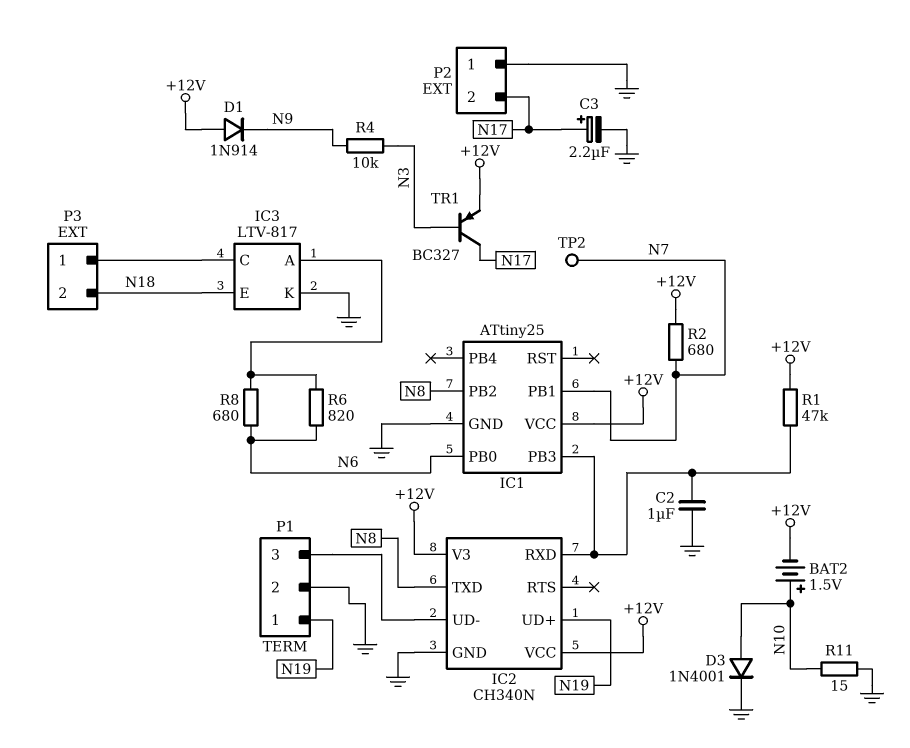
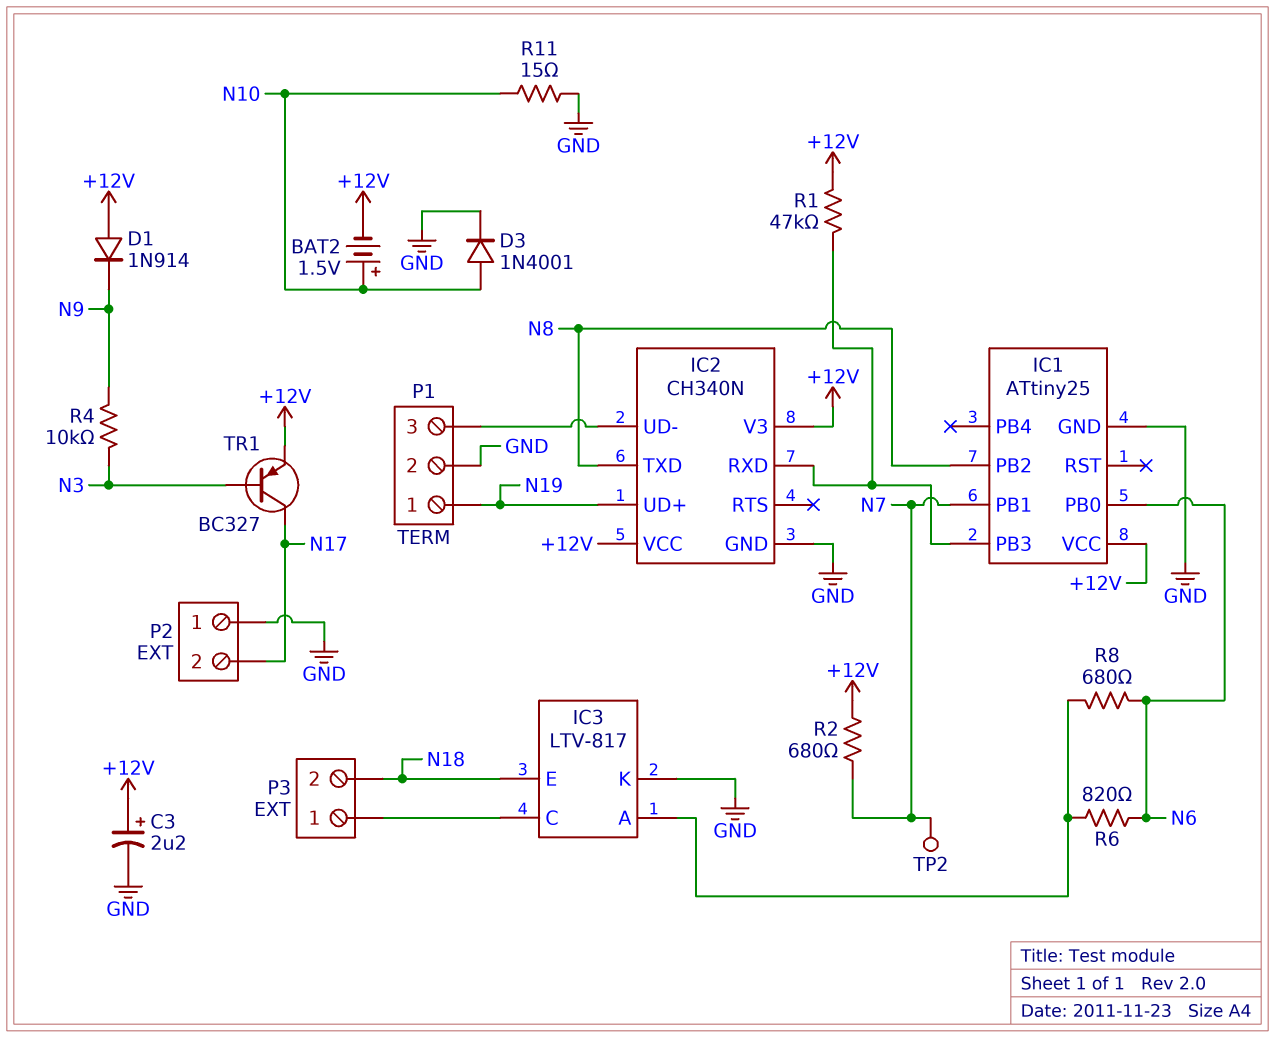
C2: 1uF (GND, IC1/PB3) -> none
C3: 2.2uF (plus N17, minus GND) -> 2.2uF (plus +12V, minus GND)

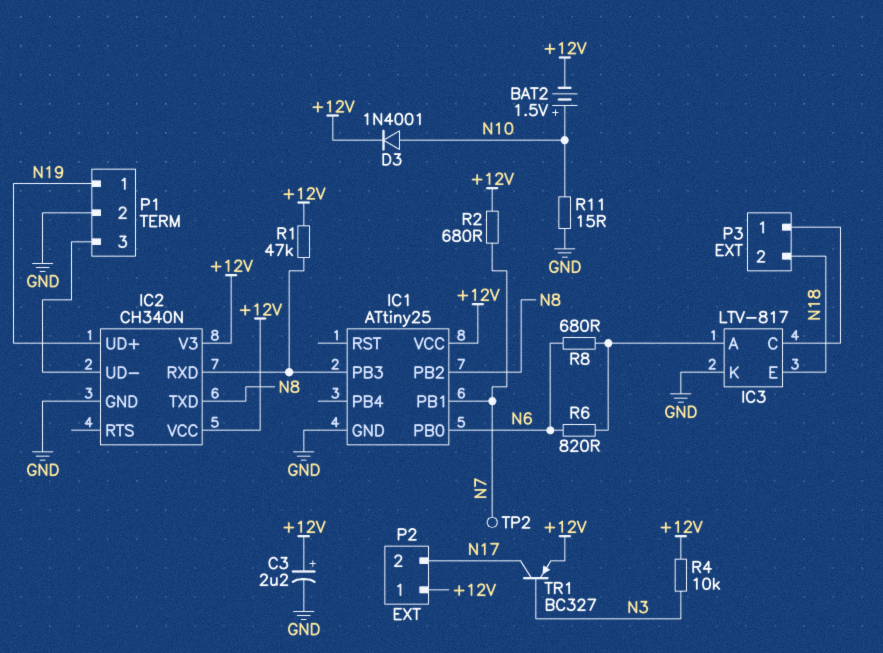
D1: diode 1N914 (A +12V, K N9) -> none
D3: diode 1N4001 (A N10, K GND) -> diode 1N4001 (A N10, K +12V)
P2 pin 1: GND -> +12V
R4: 10k (N3, N9) -> 10k (+12V, N3)

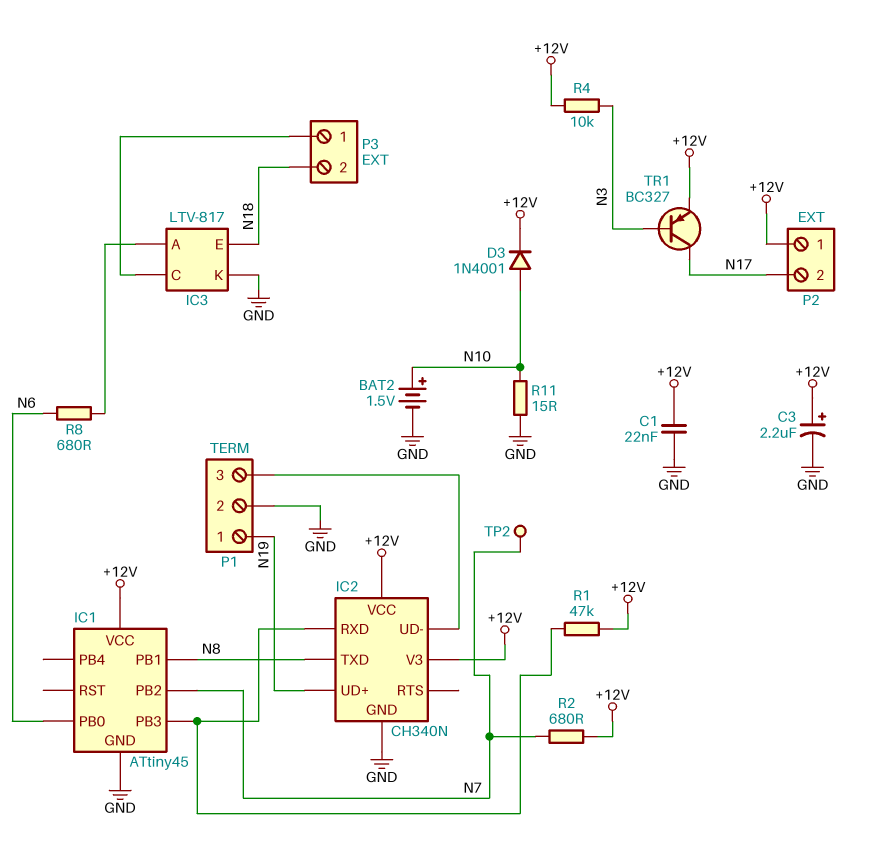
BAT2: 1.5V (plus N10, minus +12V) -> 1.5V (plus N10, minus GND)
C1: none -> 22nF (+12V, GND)
IC1: ATtiny25 -> ATtiny45
IC1 pin PB1: N7 -> N8
IC1 pin PB2: N8 -> N7
R6: 820 (IC3/A, N6) -> none

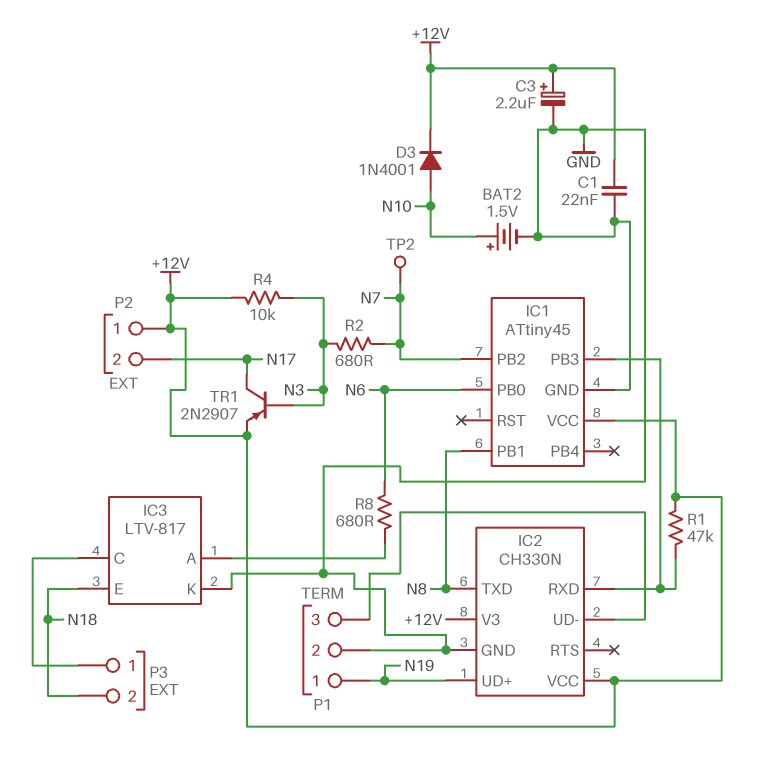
IC2: CH340N -> CH330N
R2: 680 (+12V, N7) -> 680 (N3, N7)
R11: 15 (GND, N10) -> none
TR1: PNP BC327 (B N3, C N17, E +12V) -> PNP 2N2907 (B N3, C N17, E +12V)

